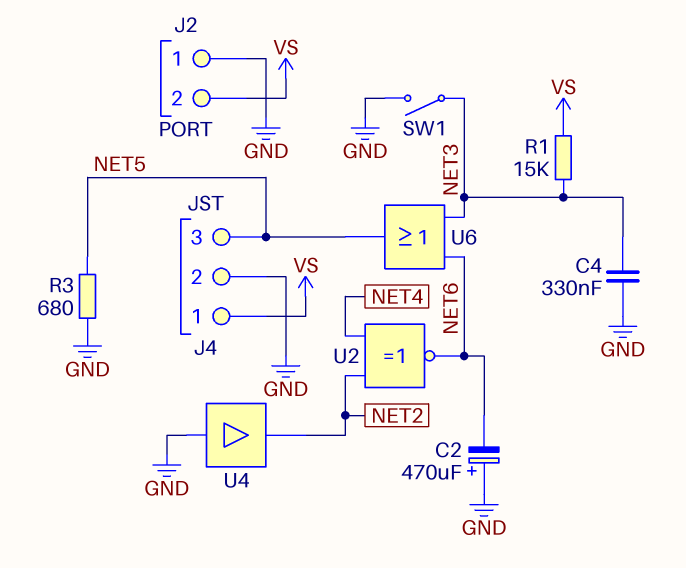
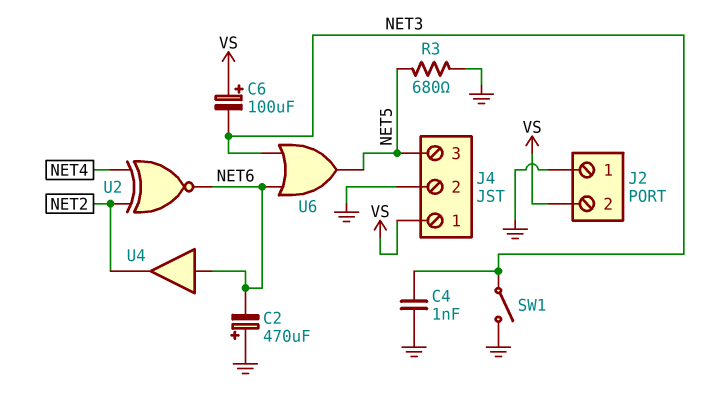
C4: 330nF (GND, NET3) -> 1nF (GND, NET3)
C6: none -> 100uF (plus VS, minus NET3)
R1: 15k (NET3, VS) -> none
U4: buffer (in GND, out NET2) -> buffer (in NET6, out NET2)

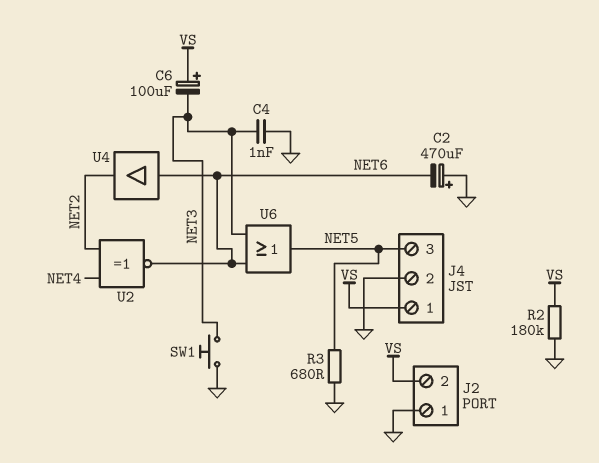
R2: none -> 180k (GND, VS)
SW1: switch (GND, NET3) -> button (GND, NET3)

